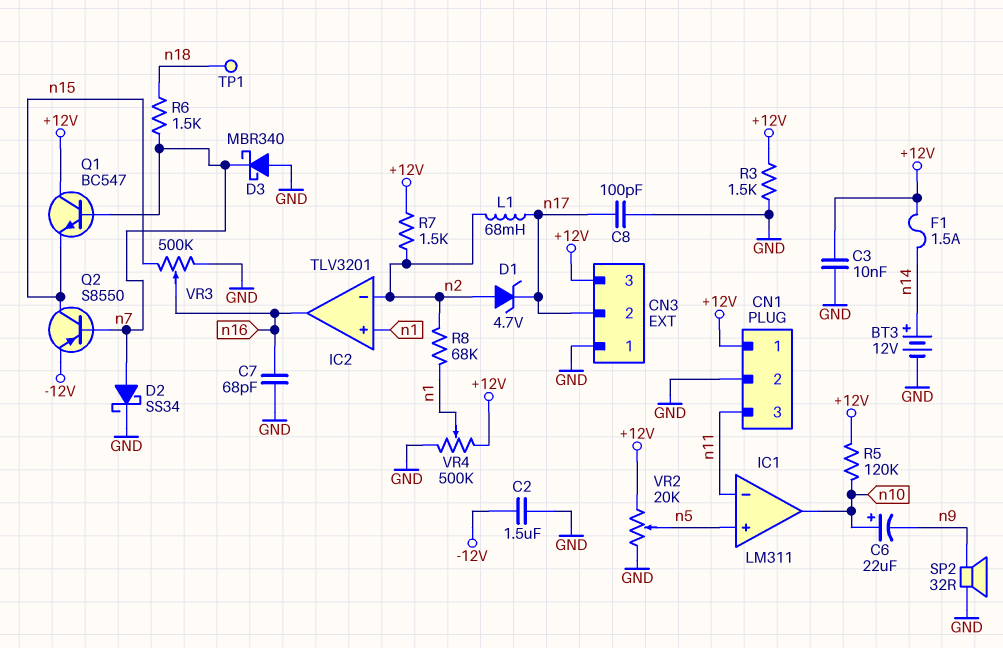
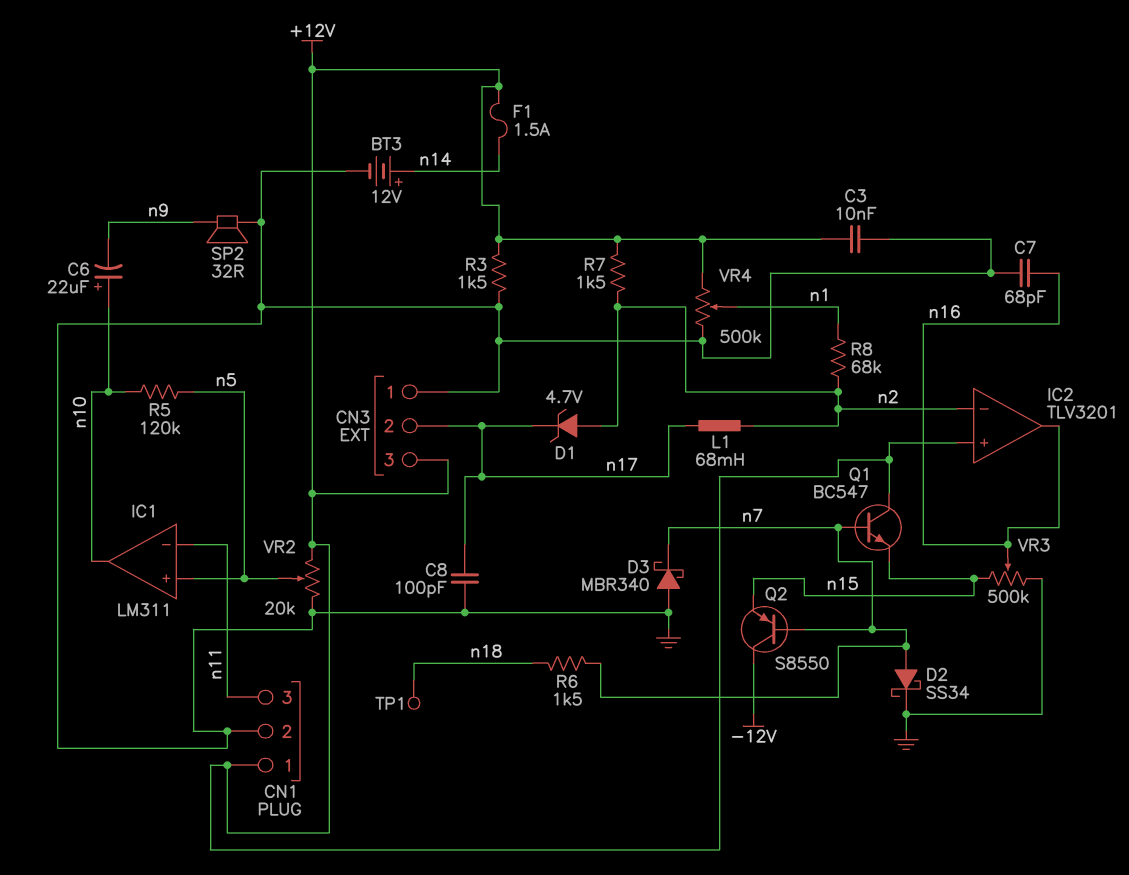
C2: 1.5uF (-12V, GND) -> none
IC2 pin in+: n1 -> +12V
Q2: PNP S8550 (B n7, C n15, E -12V) -> PNP S8550 (B n7, C -12V, E n15)
R5: 120k (+12V, n10) -> 120k (n5, n10)

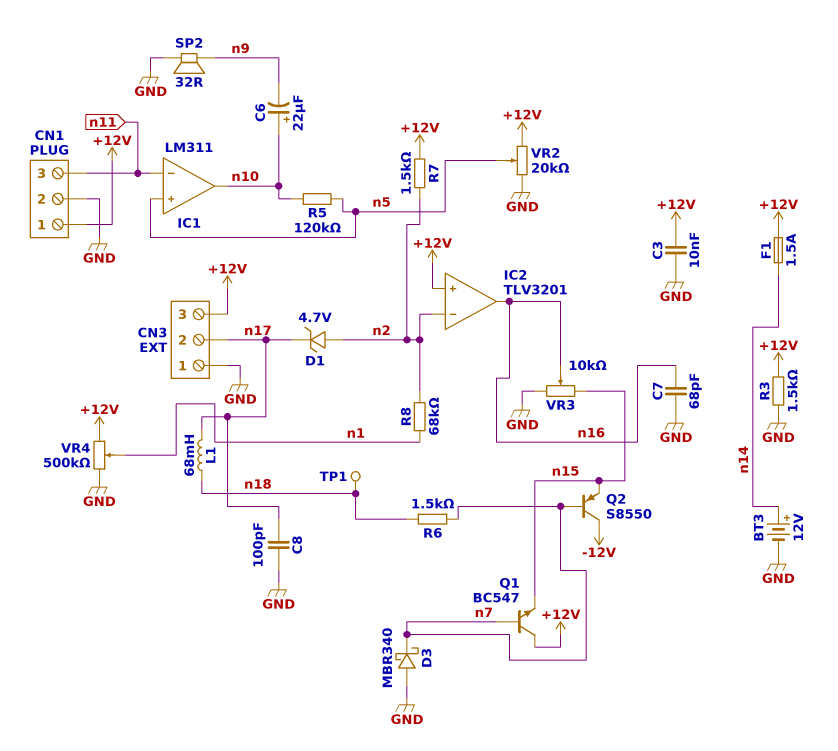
D2: schottky SS34 (A n7, K GND) -> none
L1: 68mH (n2, n17) -> 68mH (n17, n18)
VR3: 500k (GND, n15, wiper n16) -> 10k (GND, n15, wiper n16)

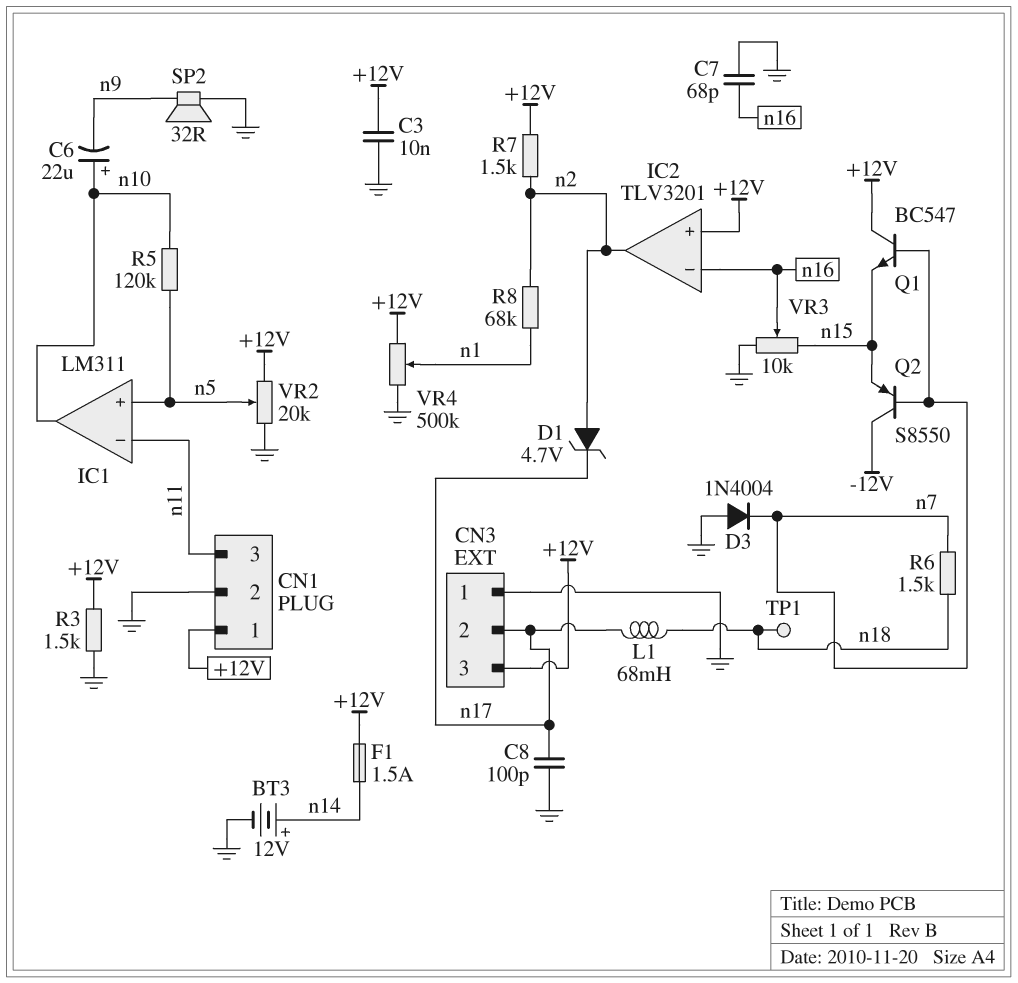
D3: schottky MBR340 (A GND, K n7) -> diode 1N4004 (A GND, K n7)
IC2 pin in-: n2 -> n16
IC2 pin out: n16 -> n2

